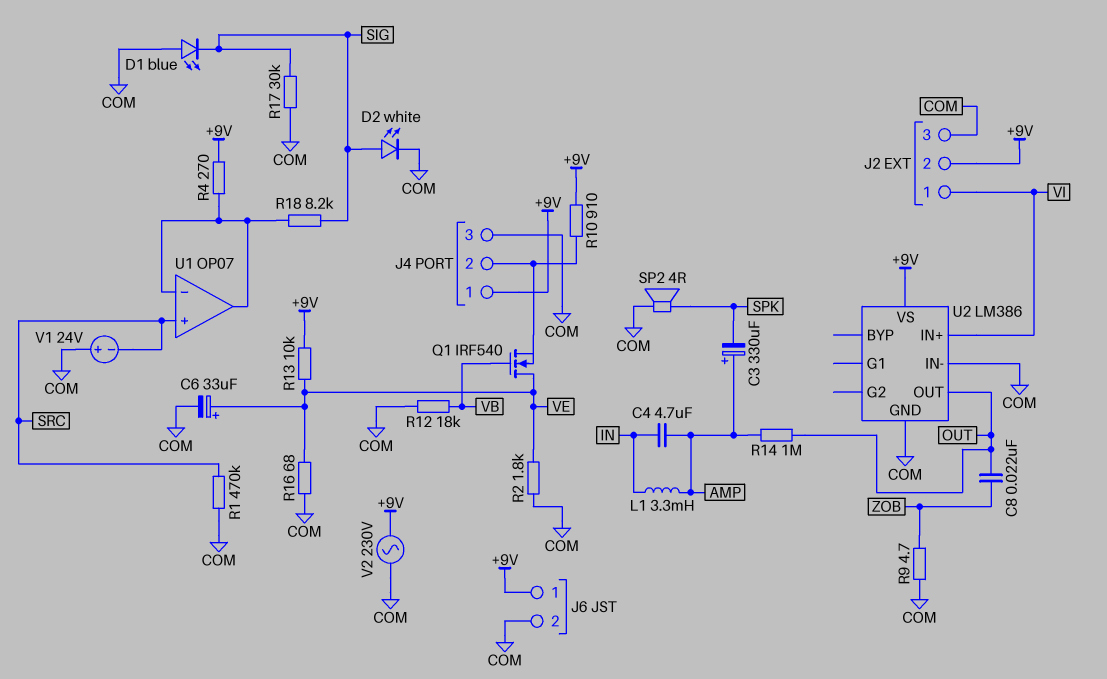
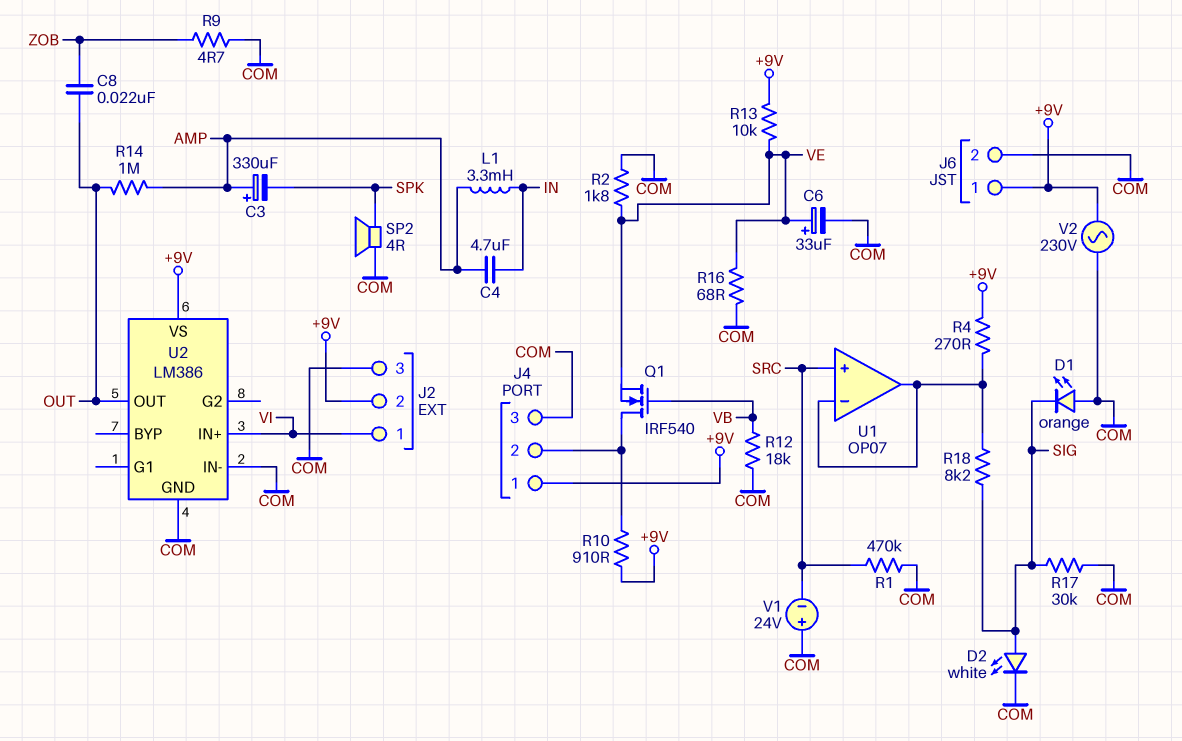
D1: LED blue (A COM, K SIG) -> LED orange (A COM, K SIG)
Q1: NMOS IRF540 (G VB, D VE, S J4/2) -> NMOS IRF540 (G VB, D J4/2, S VE)

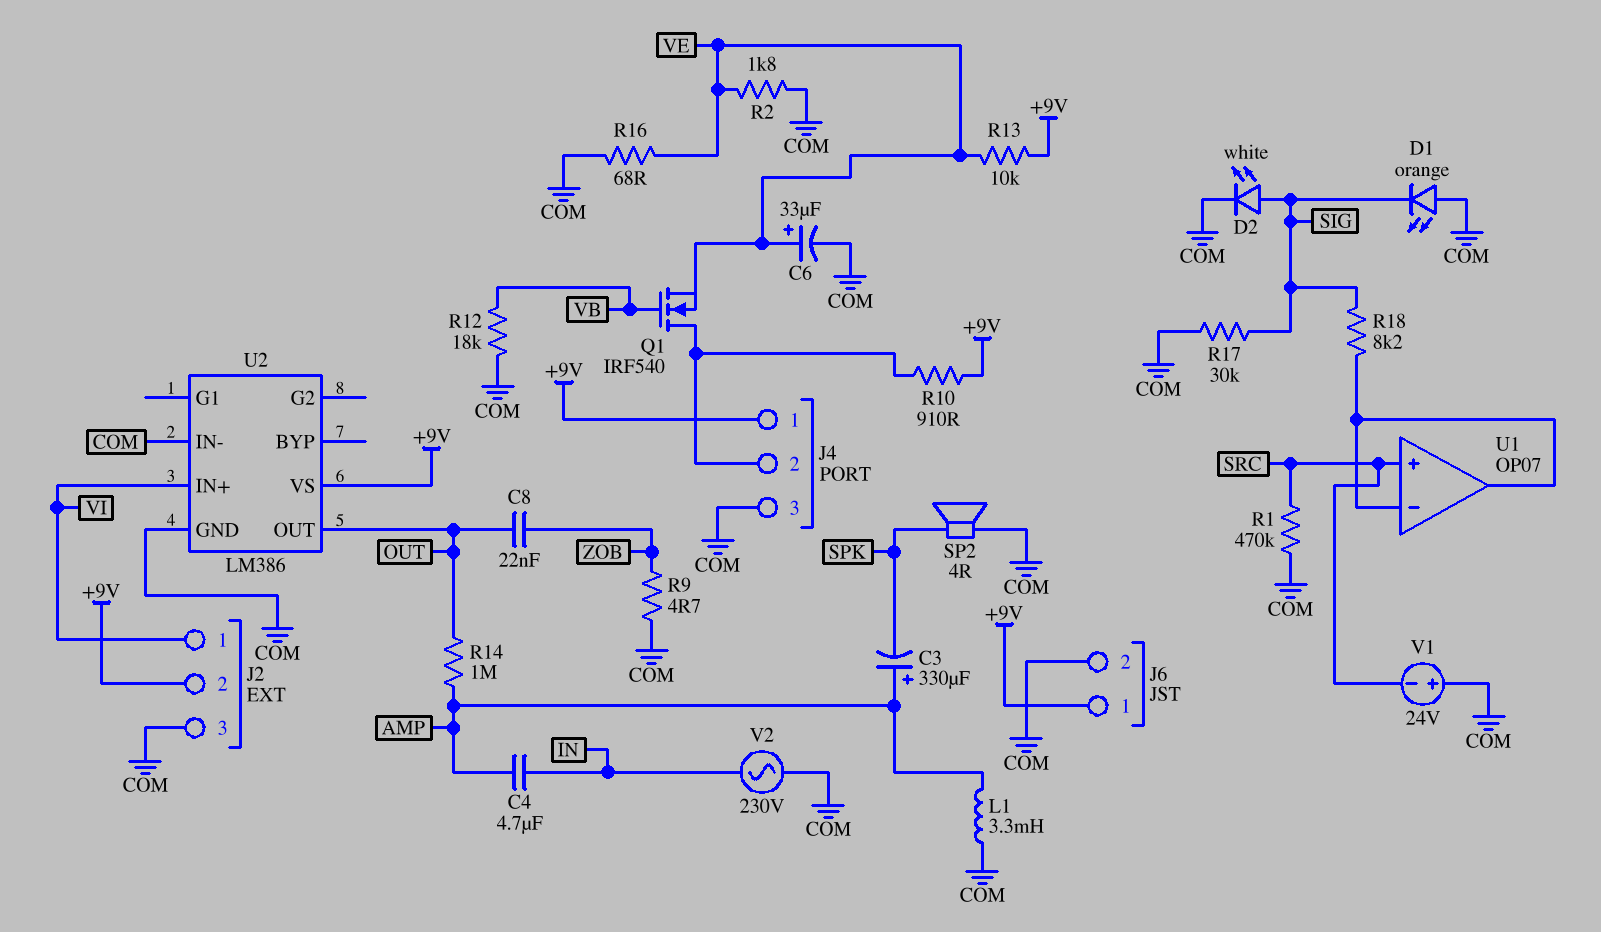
L1: 3.3mH (AMP, IN) -> 3.3mH (AMP, COM)
R4: 270 (+9V, U1/in-) -> none
V2: AC 230V (+9V, COM) -> AC 230V (COM, IN)

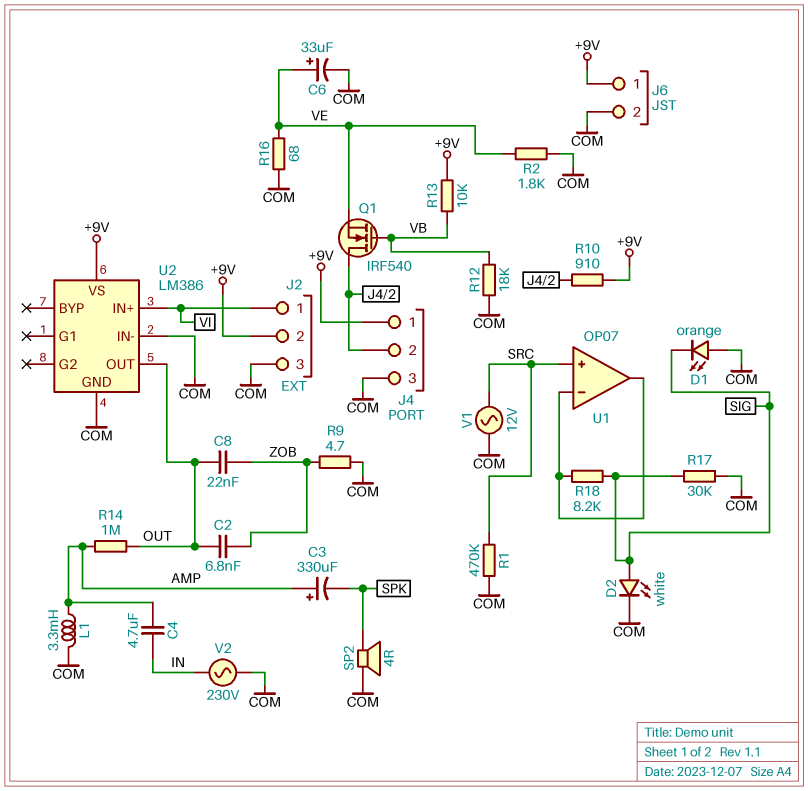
C2: none -> 6.8nF (OUT, ZOB)
R13: 10k (+9V, VE) -> 10k (+9V, VB)
V1: 24V (plus COM, minus SRC) -> AC 12V (COM, SRC)

